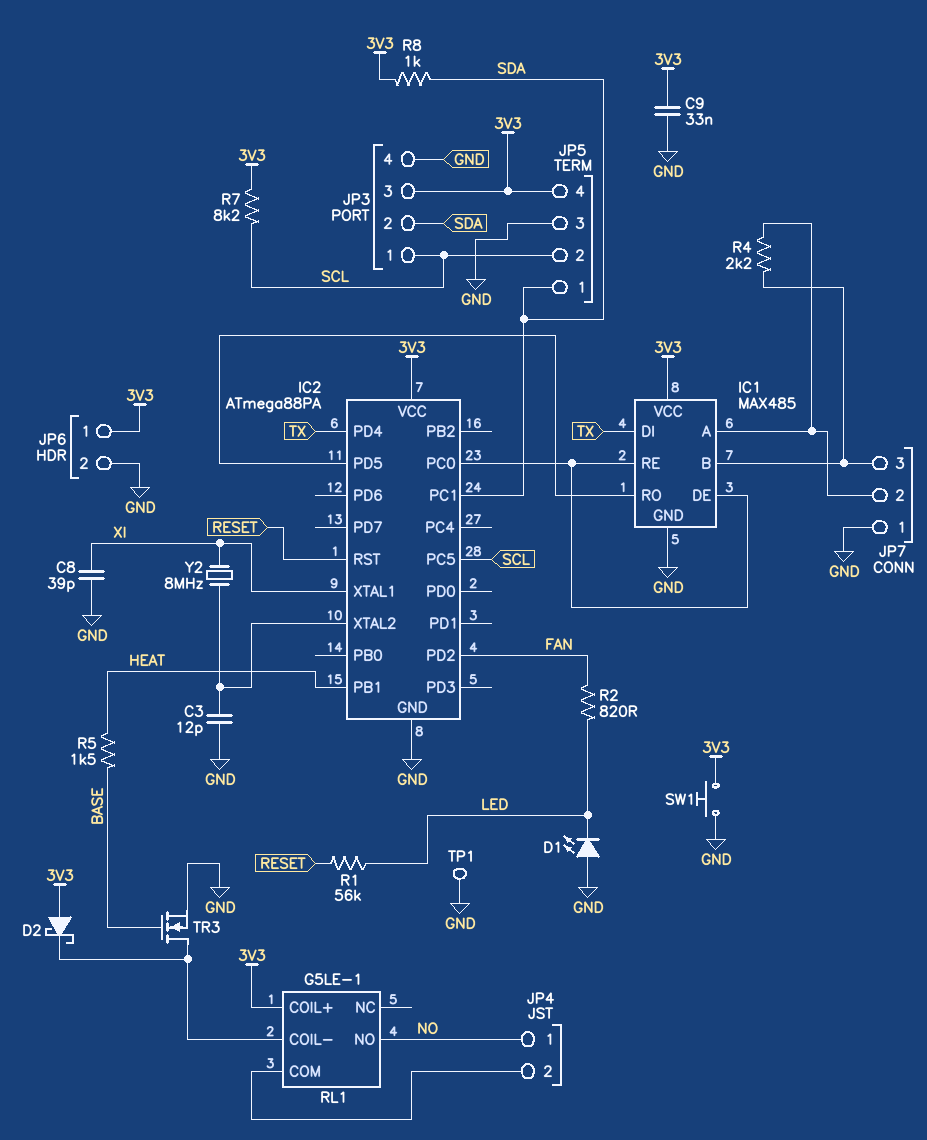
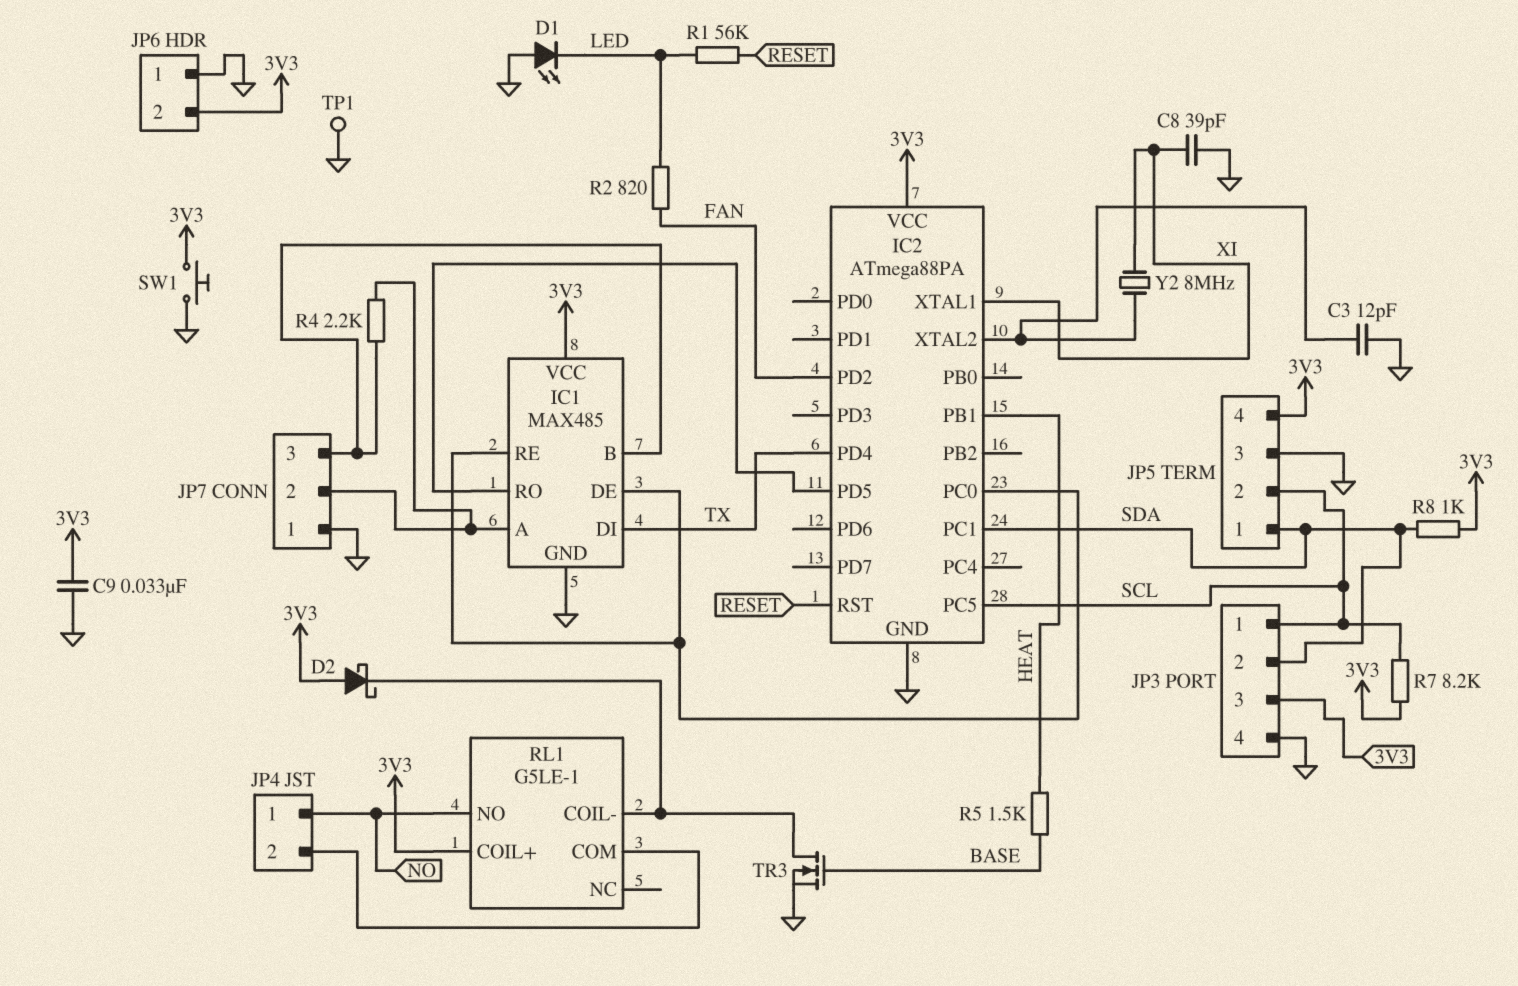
JP6 pin 1: 3V3 -> GND
JP6 pin 2: GND -> 3V3

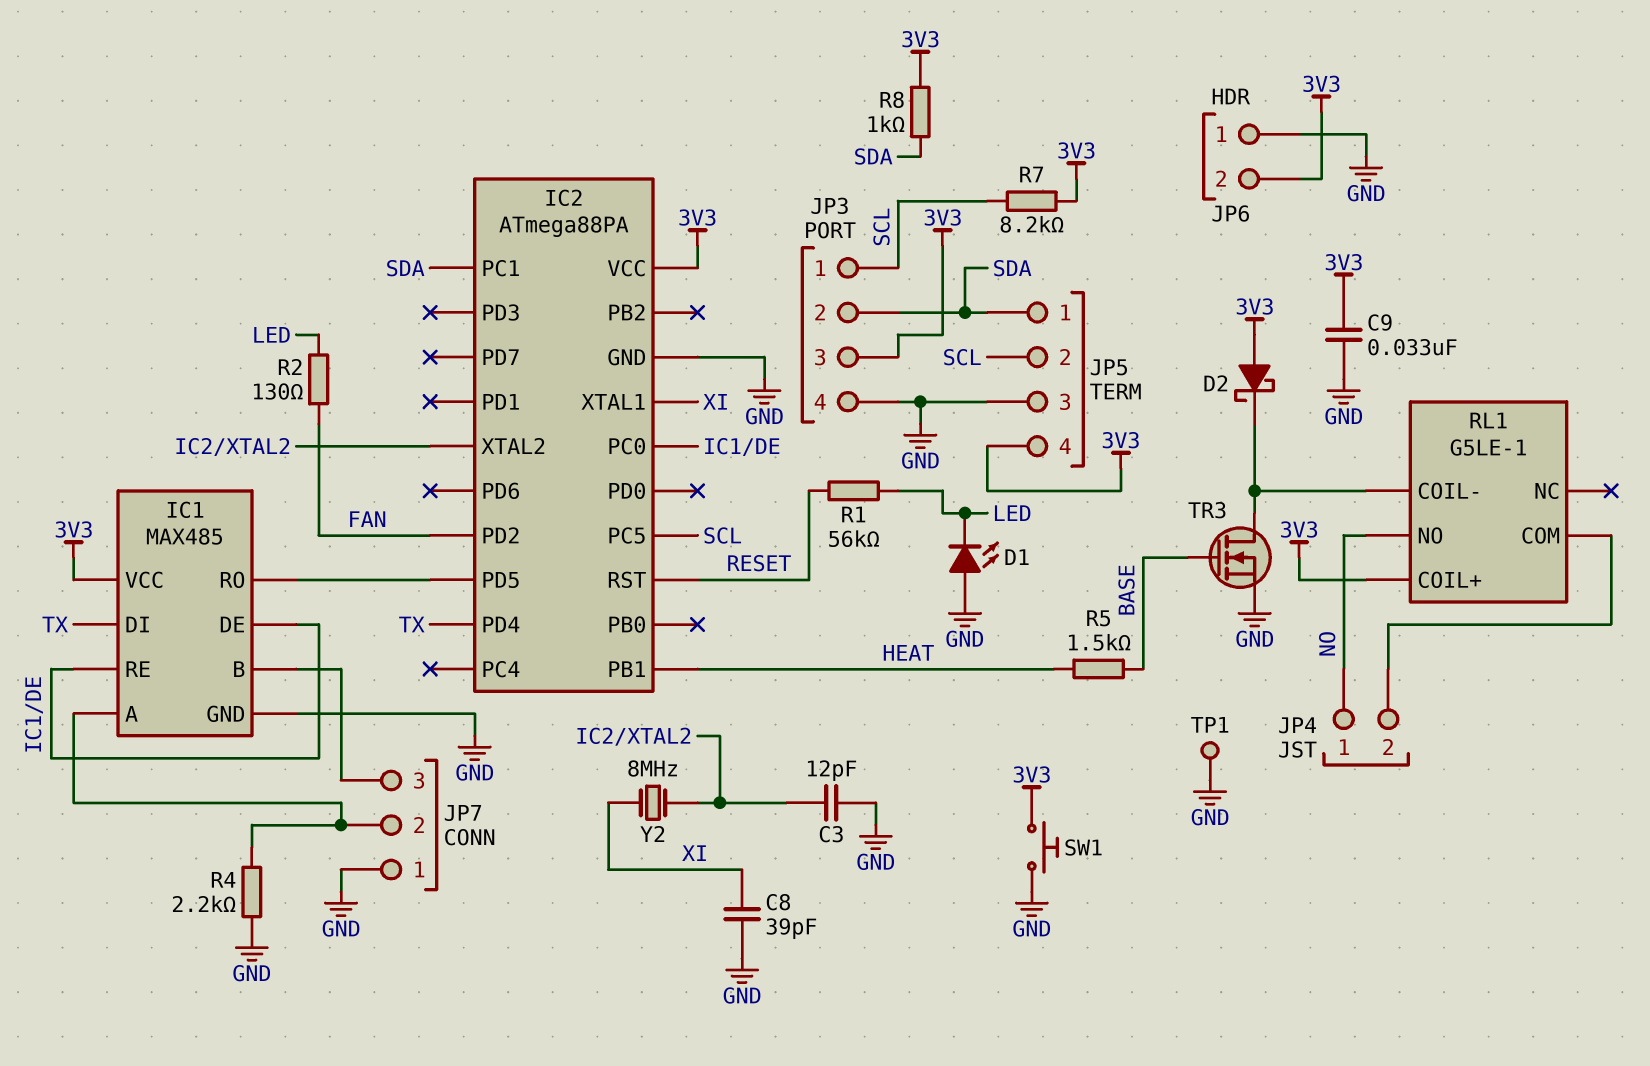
R2: 820 (FAN, LED) -> 130 (FAN, LED)
R4: 2.2k (IC1/A, IC1/B) -> 2.2k (GND, IC1/A)

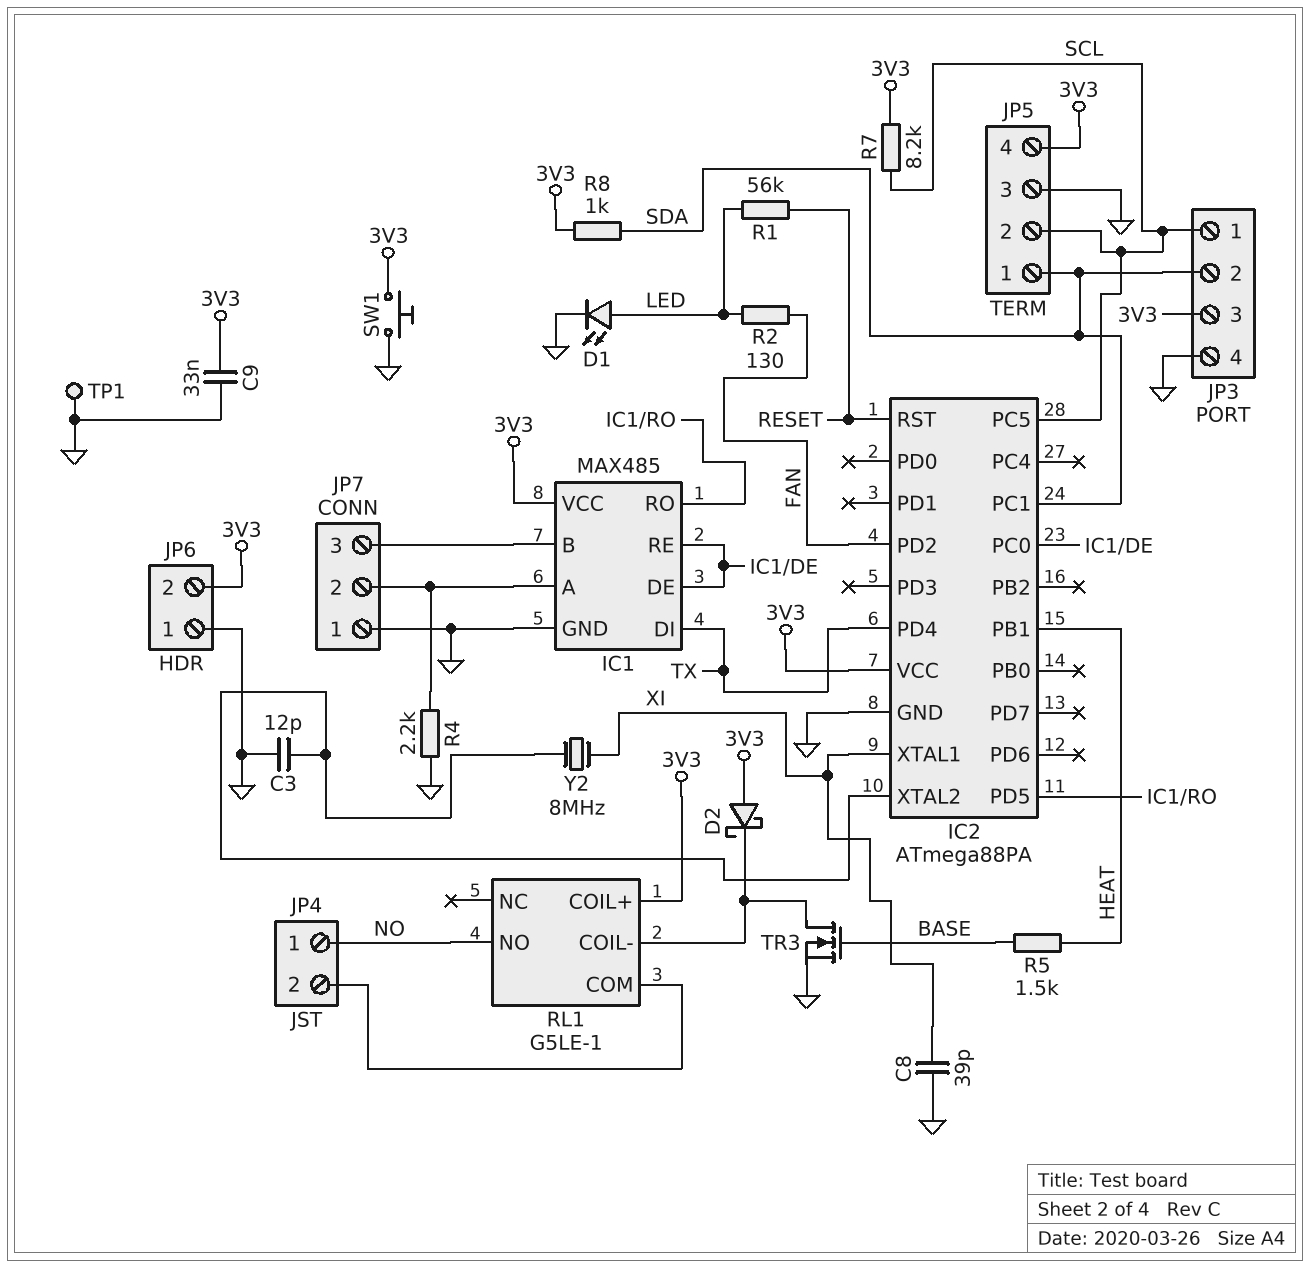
D1: LED (A GND, K LED) -> LED (A LED, K GND)

